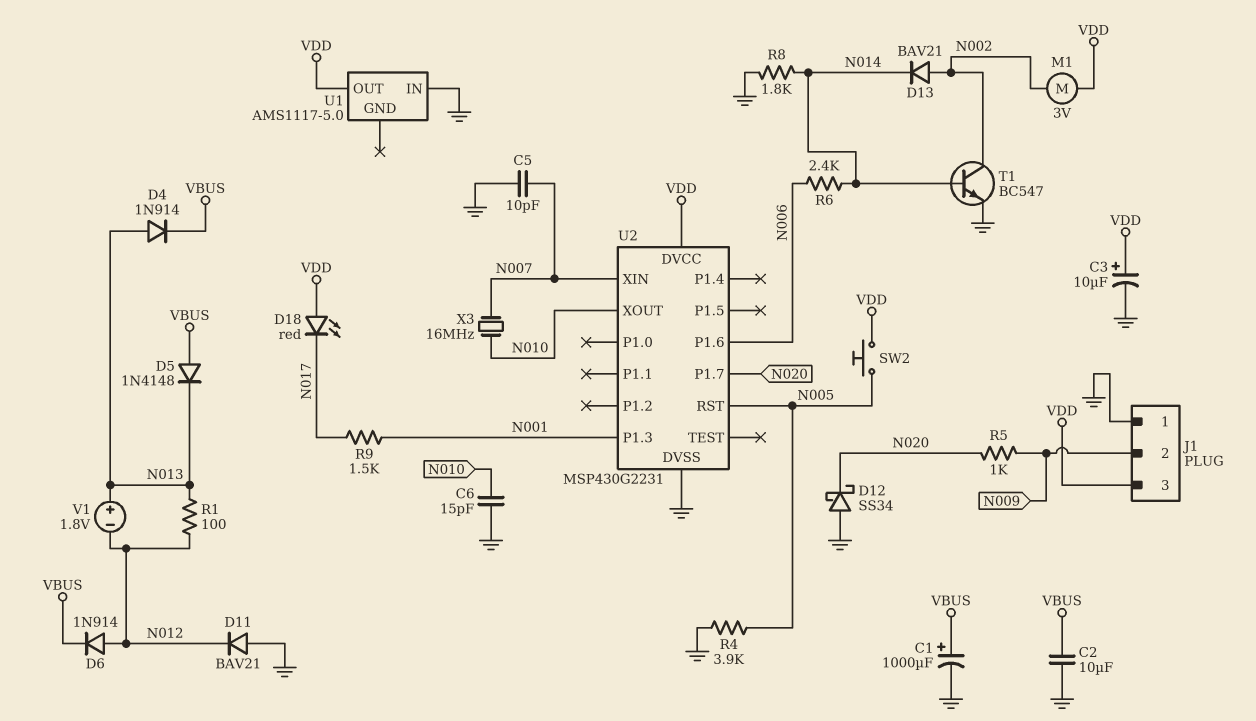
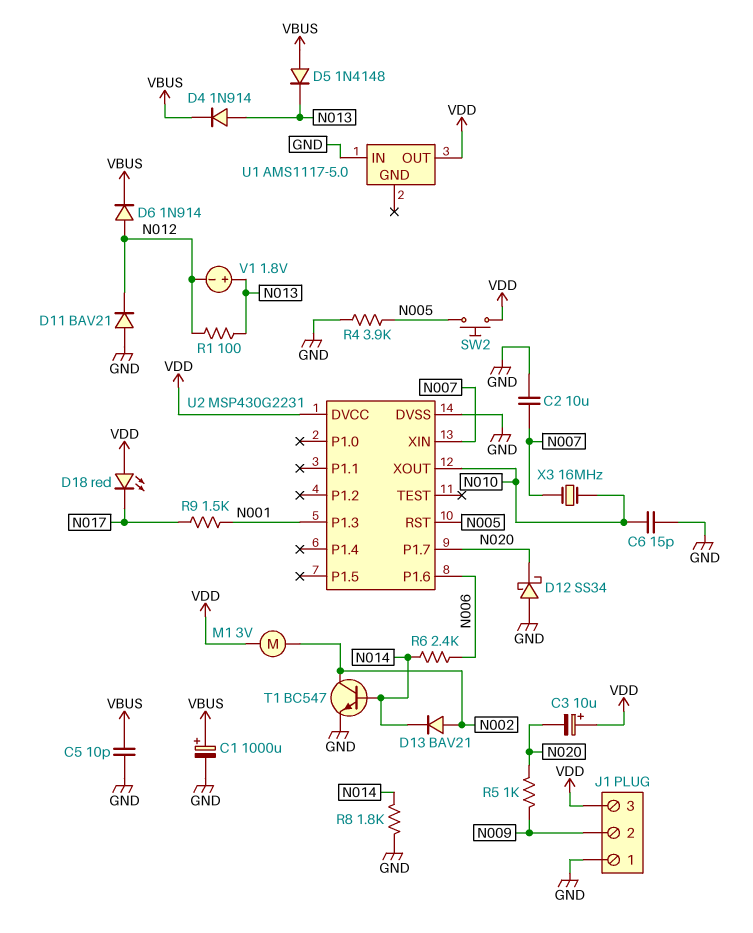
C2: 10uF (GND, VBUS) -> 10uF (GND, N007)
C3: 10uF (plus VDD, minus GND) -> 10uF (plus VDD, minus N020)
C5: 10pF (GND, N007) -> 10pF (GND, VBUS)

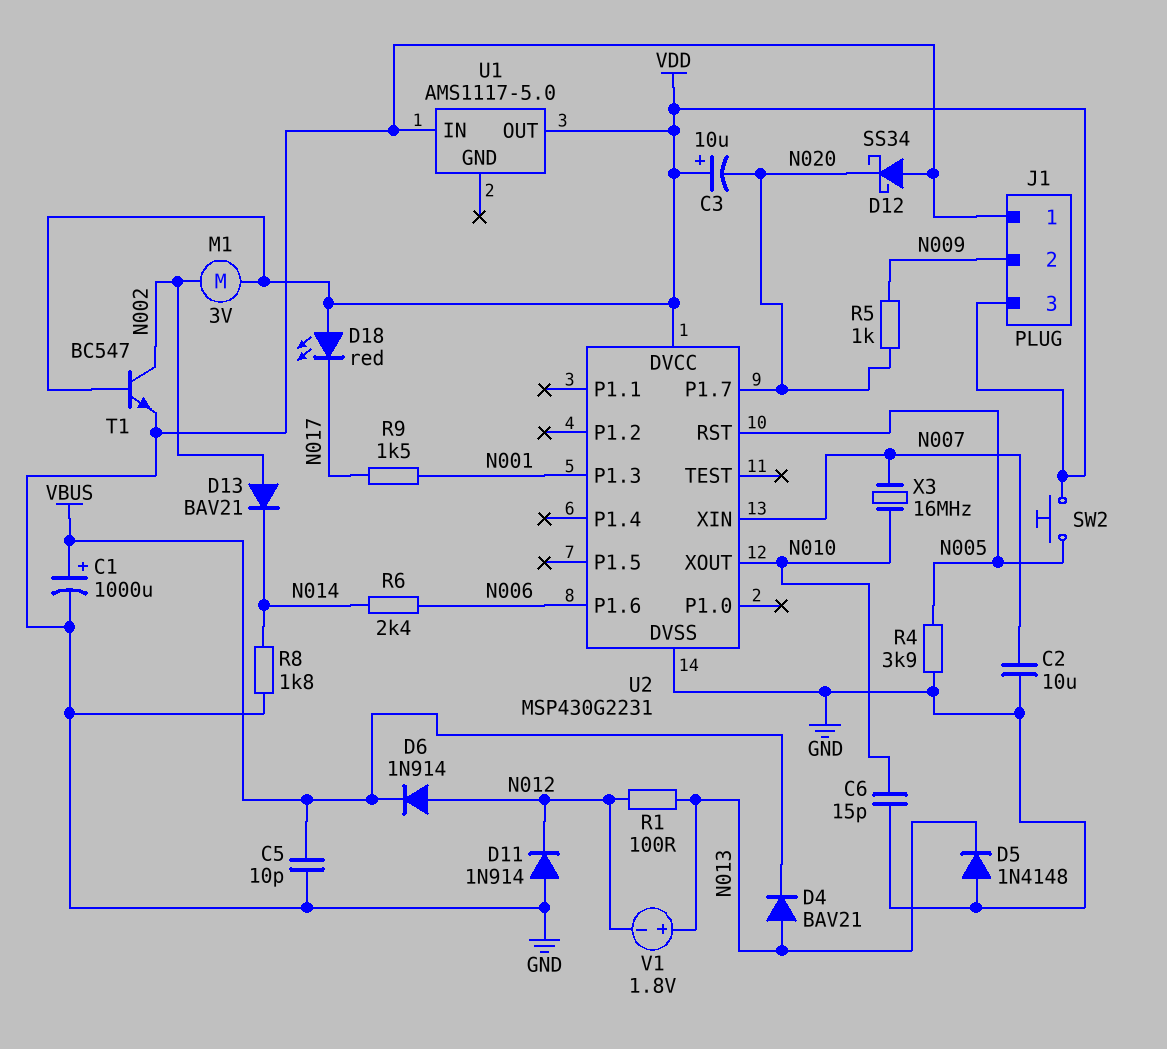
D4: diode 1N914 (A N013, K VBUS) -> diode BAV21 (A N013, K VBUS)
D5: diode 1N4148 (A VBUS, K N013) -> diode 1N4148 (A GND, K N013)
D11: diode BAV21 (A GND, K N012) -> diode 1N914 (A GND, K N012)
T1: NPN BC547 (B N014, C N002, E GND) -> NPN BC547 (B VDD, C N002, E GND)

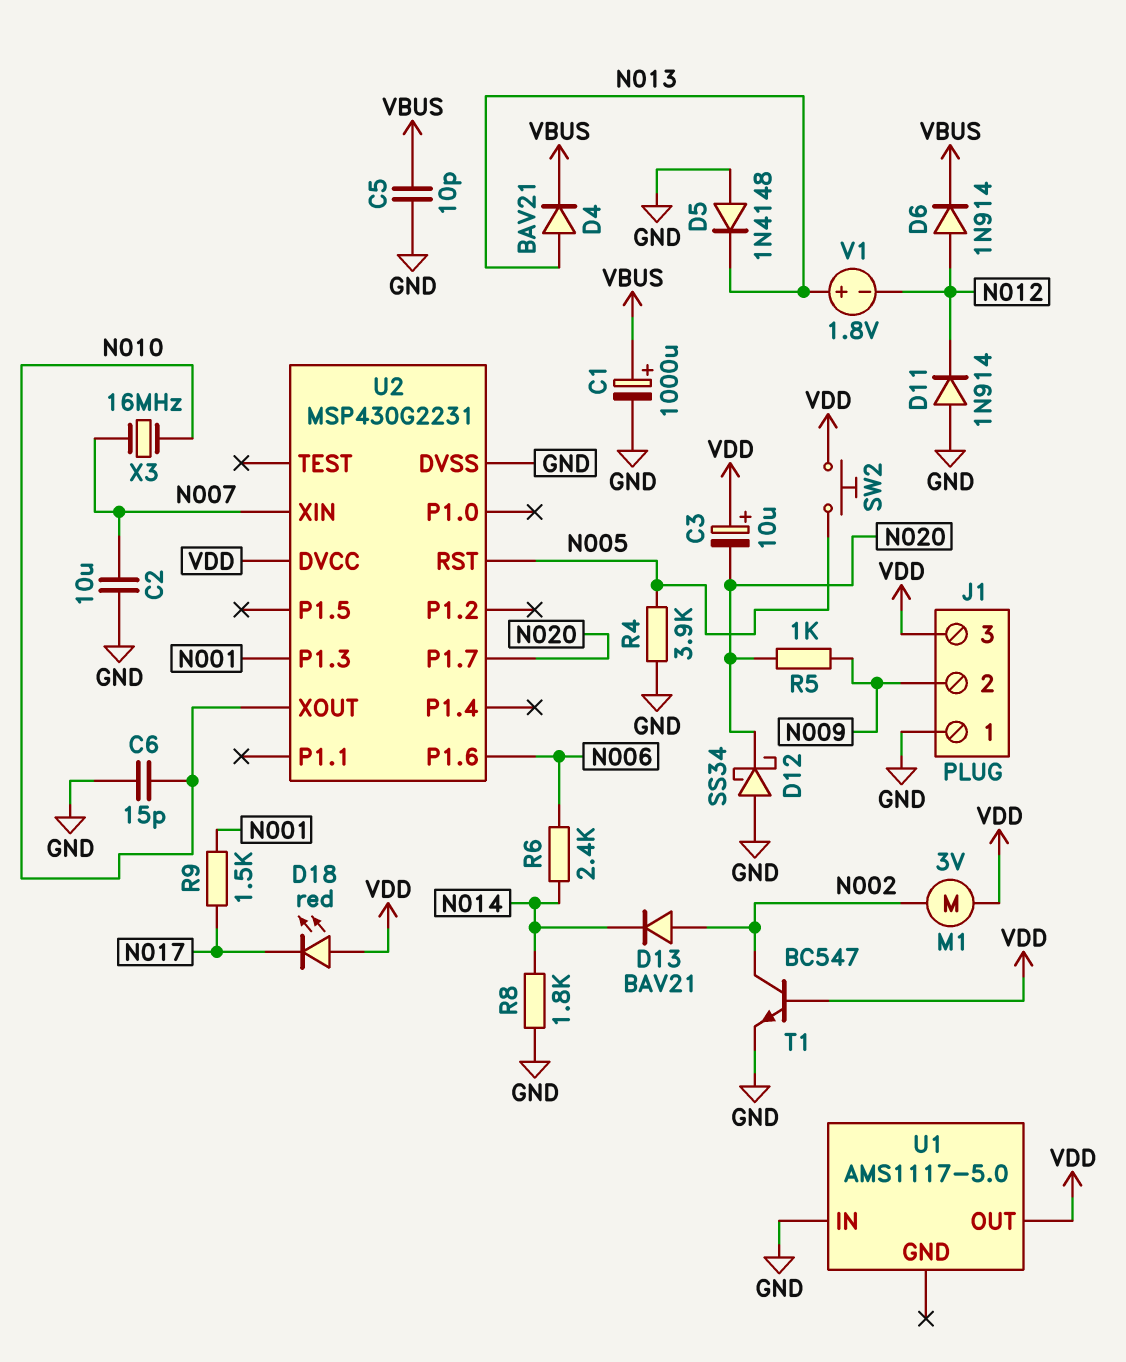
R1: 100 (N012, N013) -> none

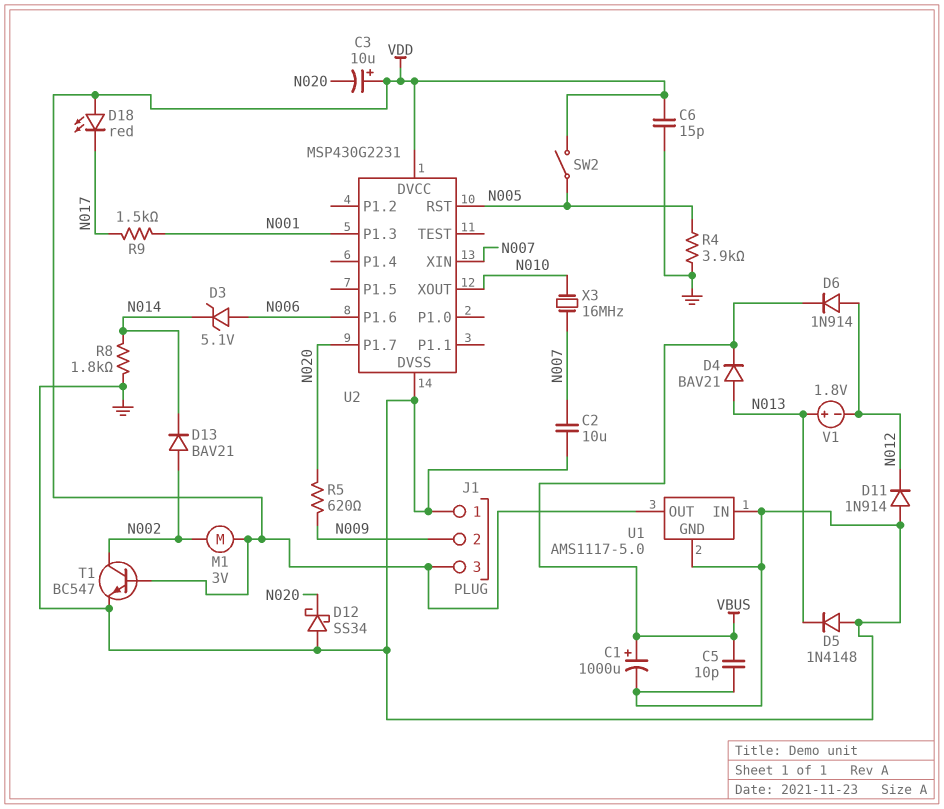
C6: 15pF (GND, N010) -> 15pF (GND, VDD)
D3: none -> zener 5.1V (A N006, K N014)
R5: 1k (N009, N020) -> 620 (N009, N020)
R6: 2.4k (N006, N014) -> none
SW2: button (N005, VDD) -> switch (N005, VDD)
U1 pin GND: none -> GND

